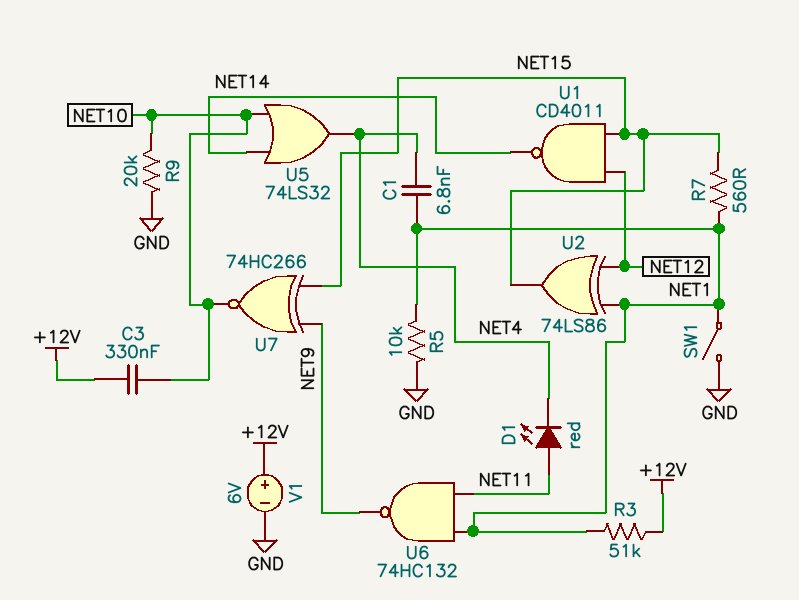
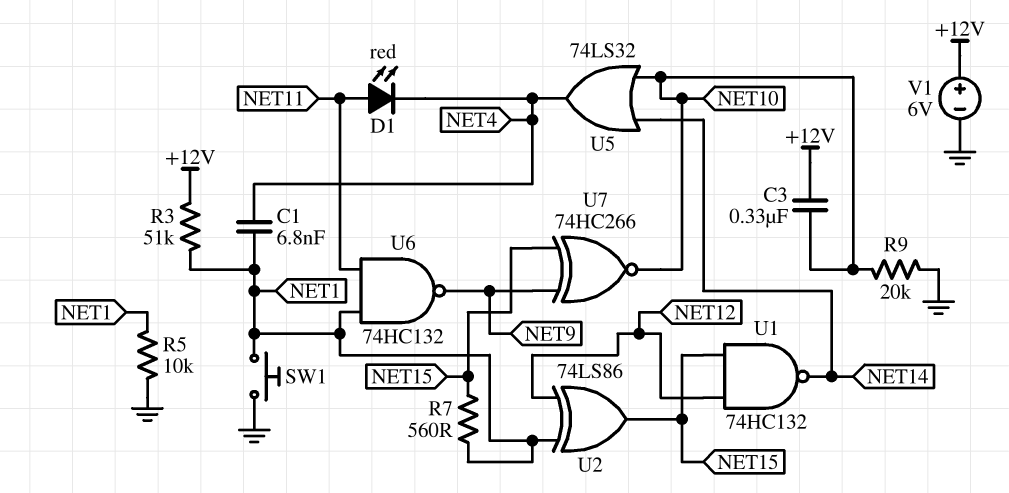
SW1: switch (GND, NET1) -> button (GND, NET1)
U1: NAND CD4011 (in NET12, in NET15, out NET14) -> NAND 74HC132 (in NET12, in NET15, out NET14)

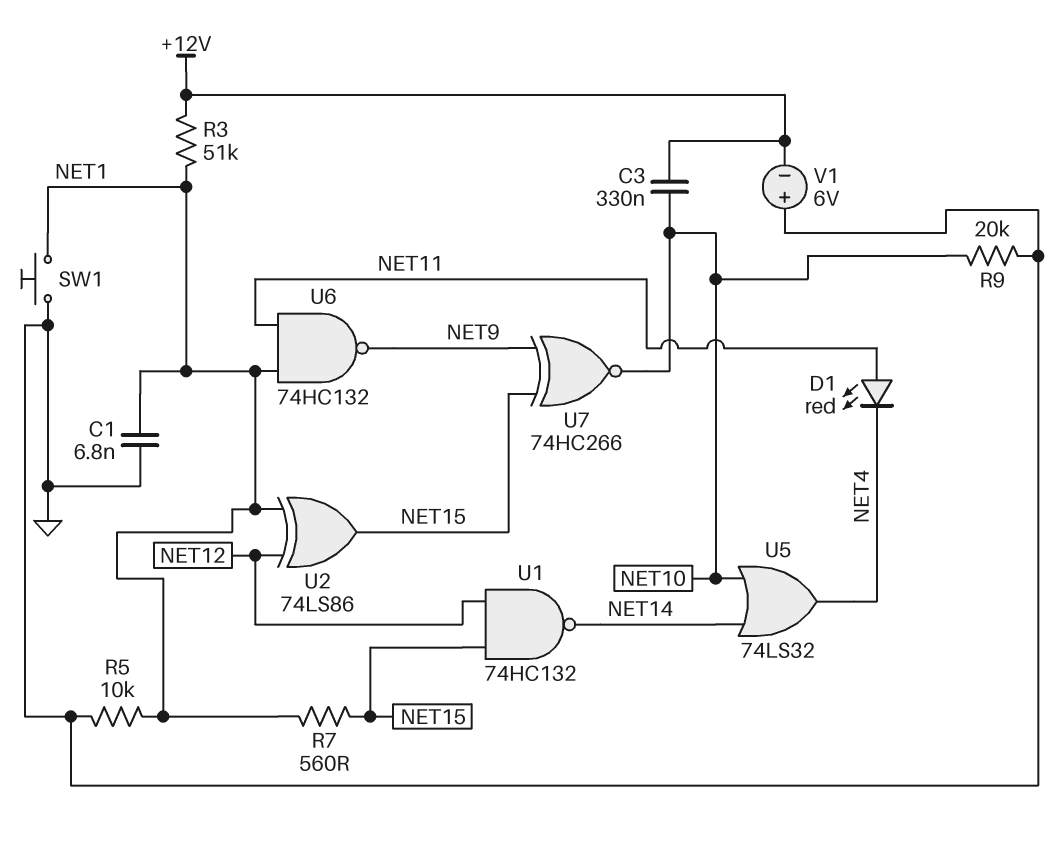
C1: 6.8nF (NET1, NET4) -> 6.8nF (GND, NET1)
V1: 6V (plus +12V, minus GND) -> 6V (plus GND, minus +12V)

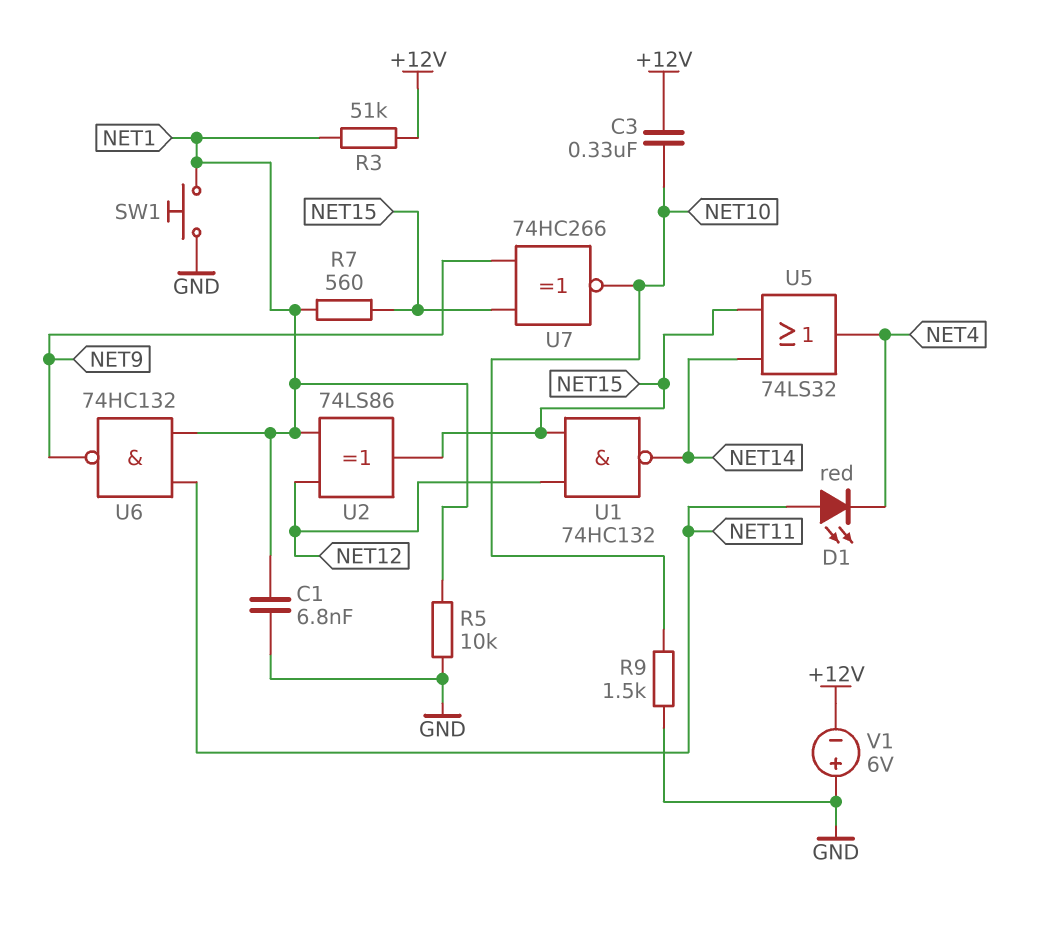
R9: 20k (GND, NET10) -> 1.5k (GND, NET10)
U5: OR 74LS32 (in NET10, in NET14, out NET4) -> OR 74LS32 (in NET14, in NET15, out NET4)

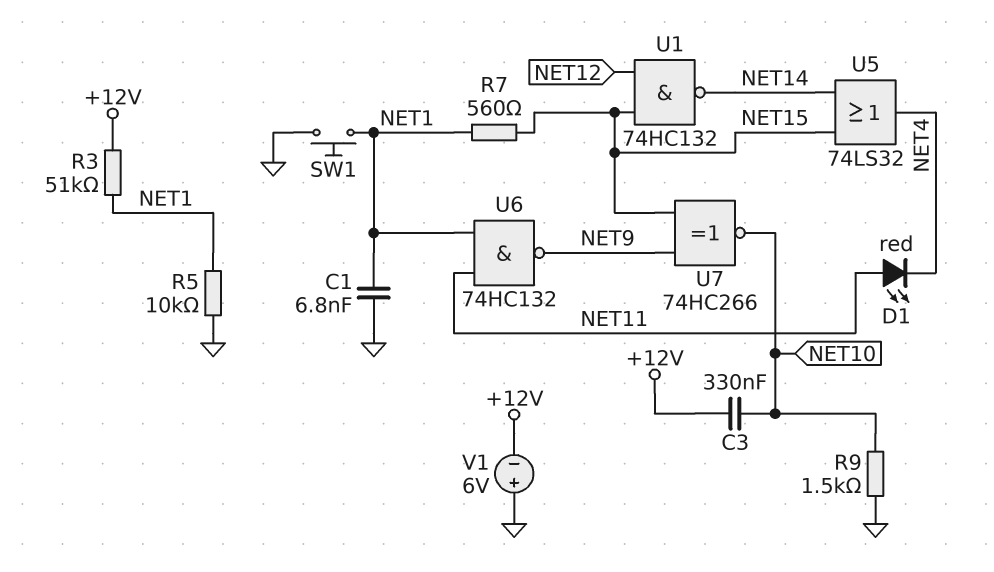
U2: XOR 74LS86 (in NET1, in NET12, out NET15) -> none

